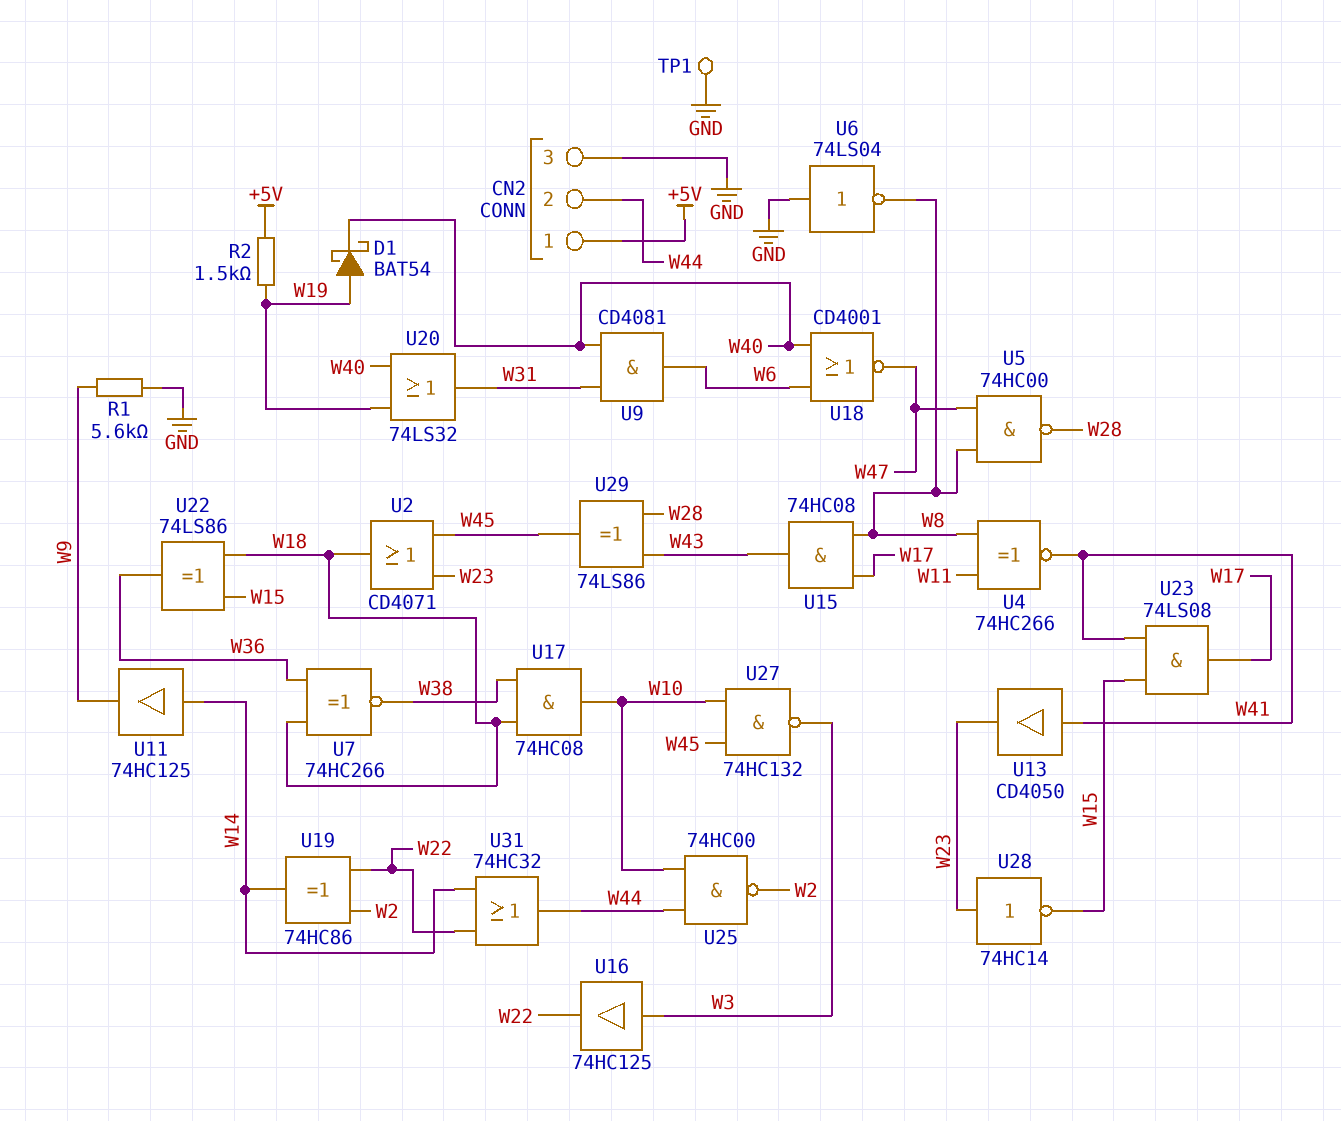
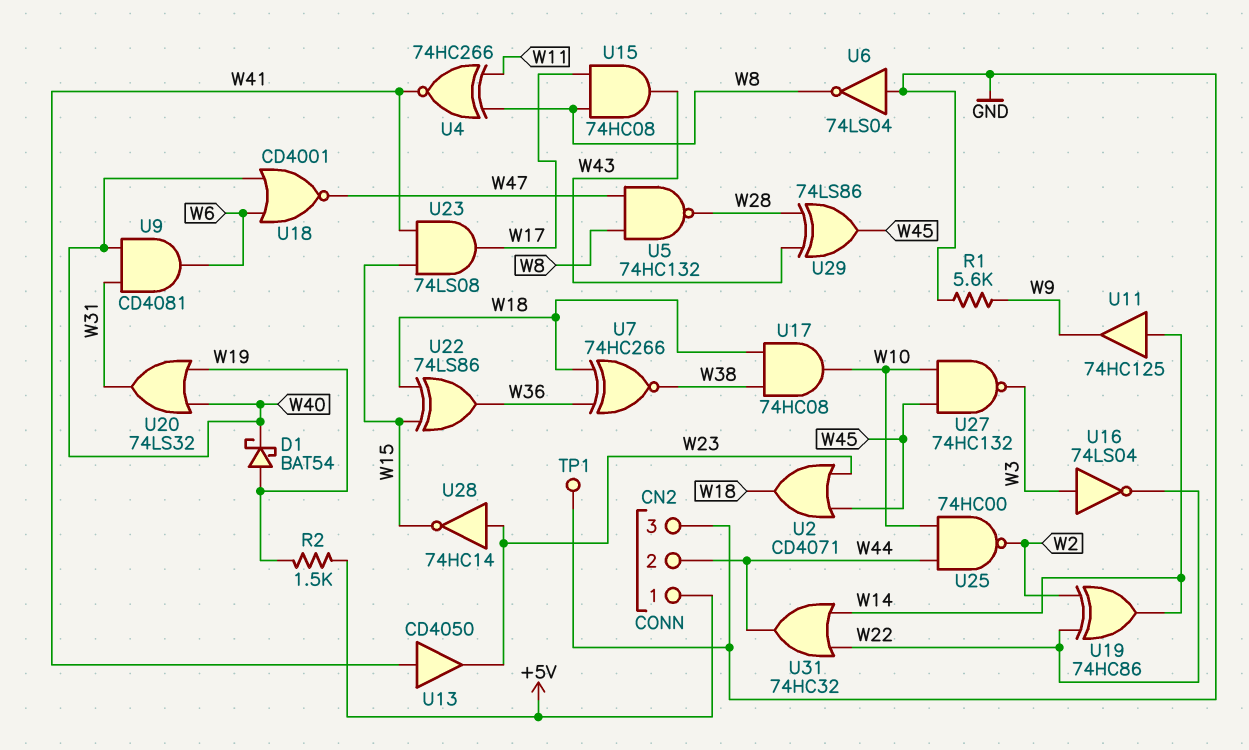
U5: NAND 74HC00 (in W8, in W47, out W28) -> NAND 74HC132 (in W8, in W47, out W28)
U16: buffer 74HC125 (in W3, out W22) -> NOT 74LS04 (in W3, out W22)

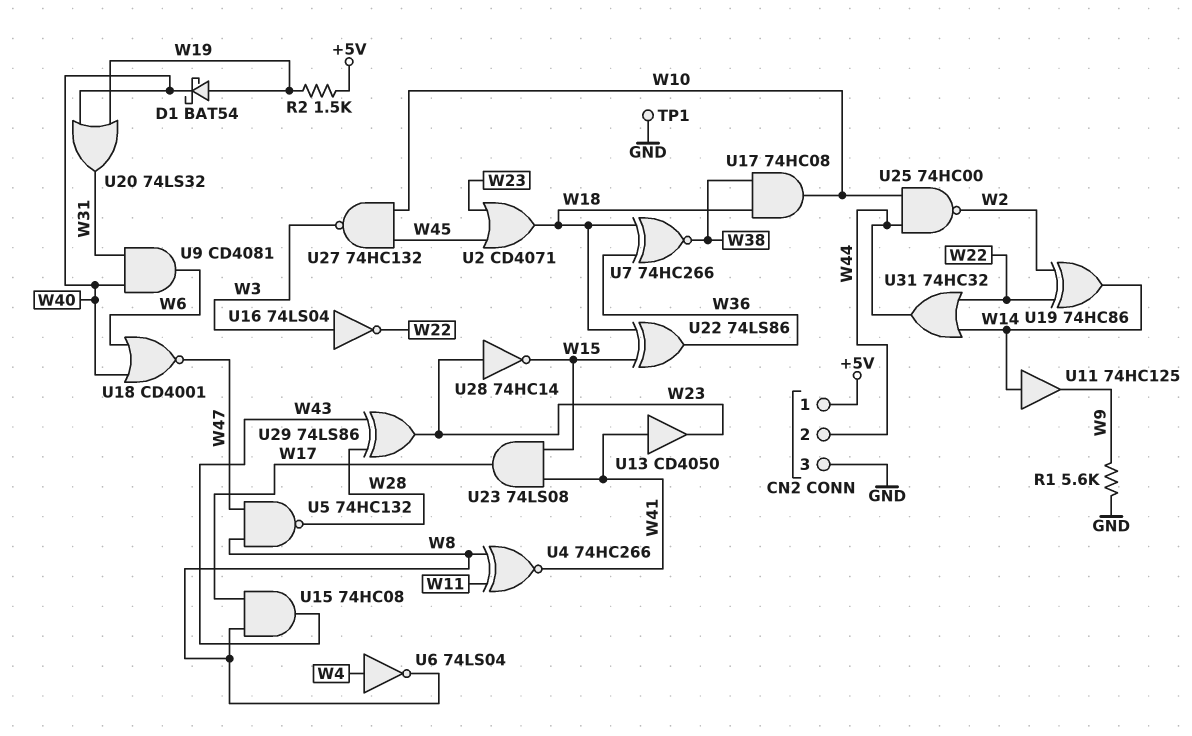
U6: NOT 74LS04 (in GND, out W8) -> NOT 74LS04 (in W4, out W8)
U29: XOR 74LS86 (in W28, in W43, out W45) -> XOR 74LS86 (in W28, in W43, out W23)

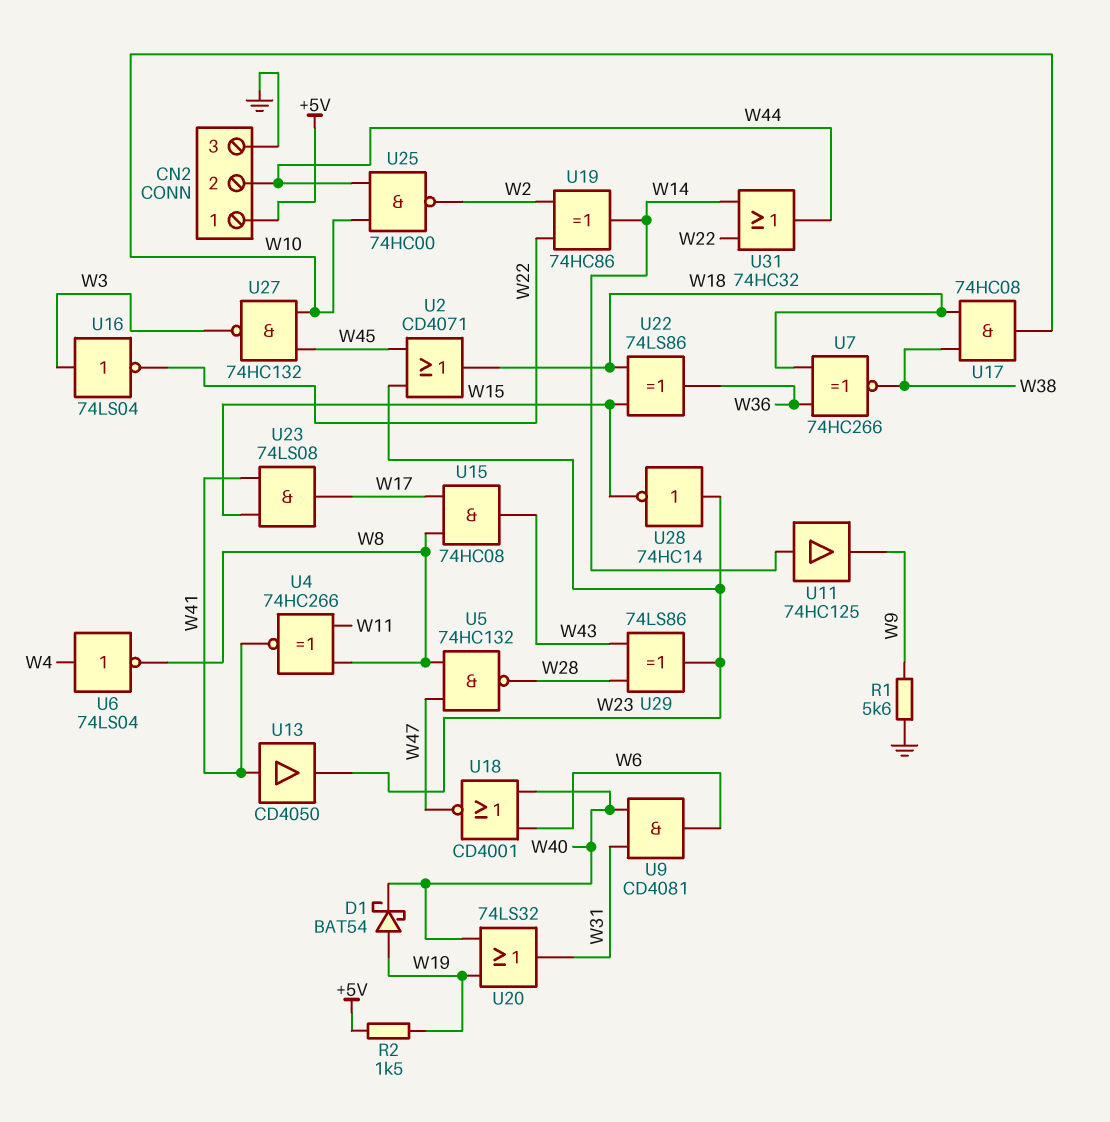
TP1: test point (GND) -> none

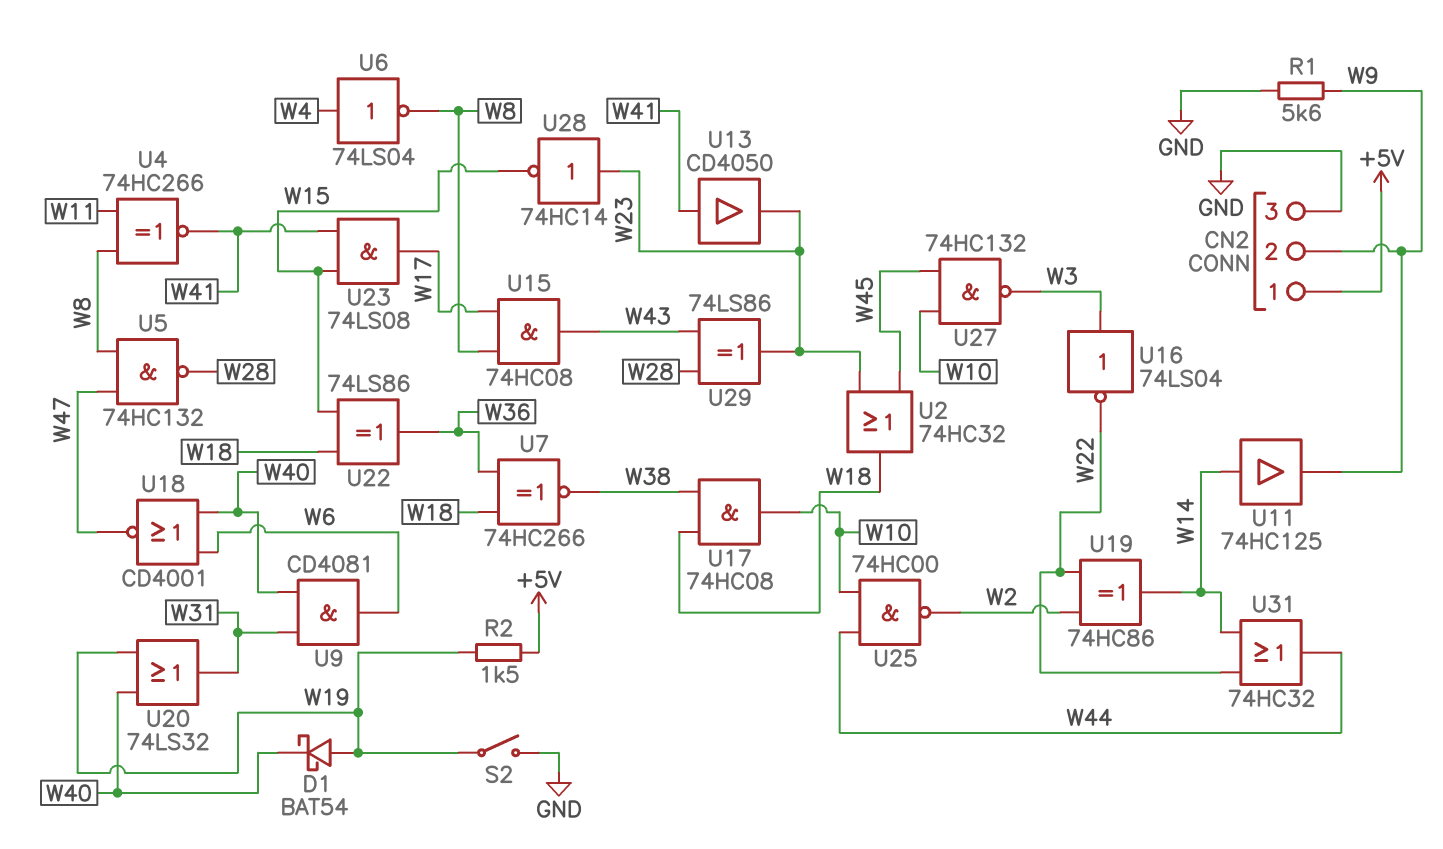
CN2 pin 2: W44 -> W9
S2: none -> switch (GND, W19)
U2: OR CD4071 (in W23, in W45, out W18) -> OR 74HC32 (in W23, in W45, out W18)

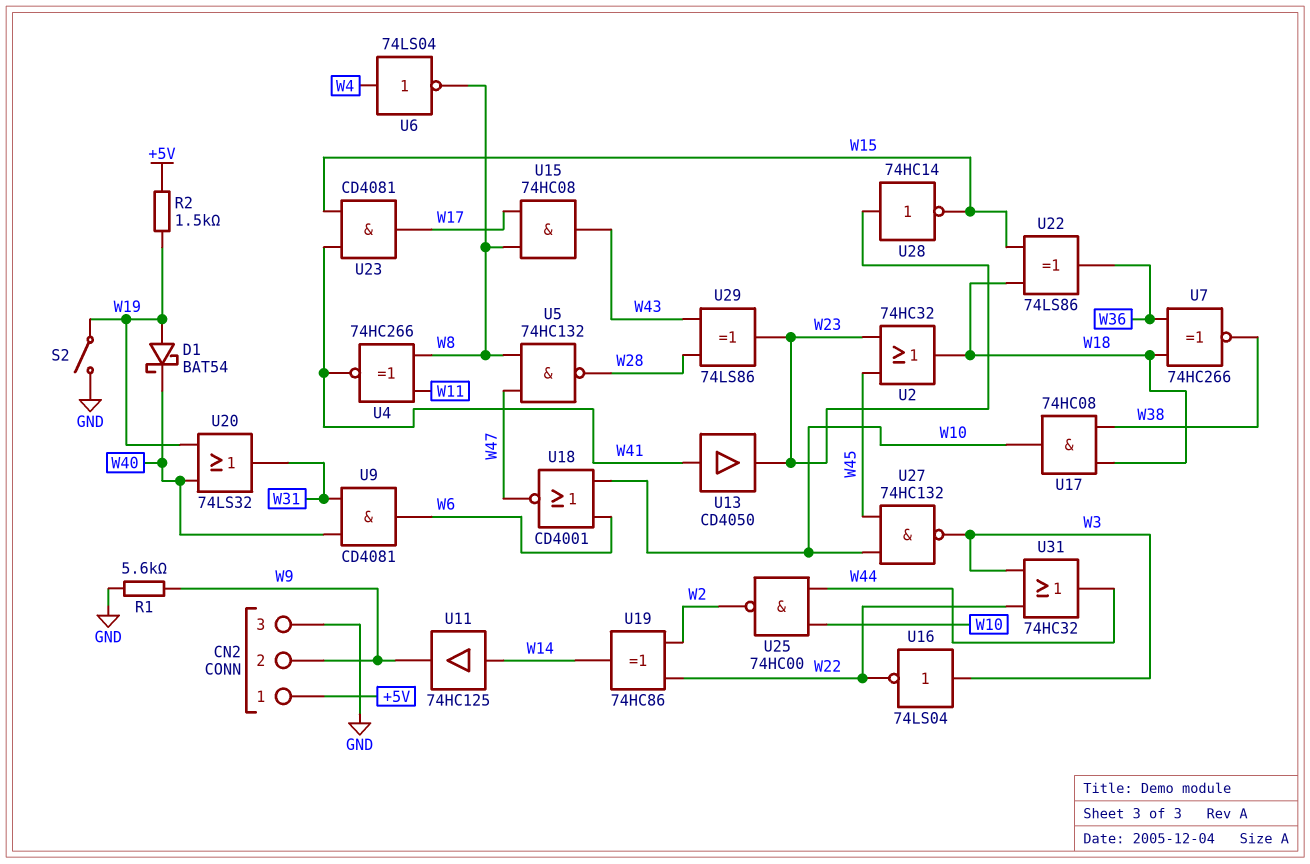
U18: NOR CD4001 (in W6, in W40, out W47) -> NOR CD4001 (in W6, in W10, out W47)
U23: AND 74LS08 (in W15, in W41, out W17) -> AND CD4081 (in W15, in W41, out W17)
U31: OR 74HC32 (in W14, in W22, out W44) -> OR 74HC32 (in W3, in W22, out W44)

